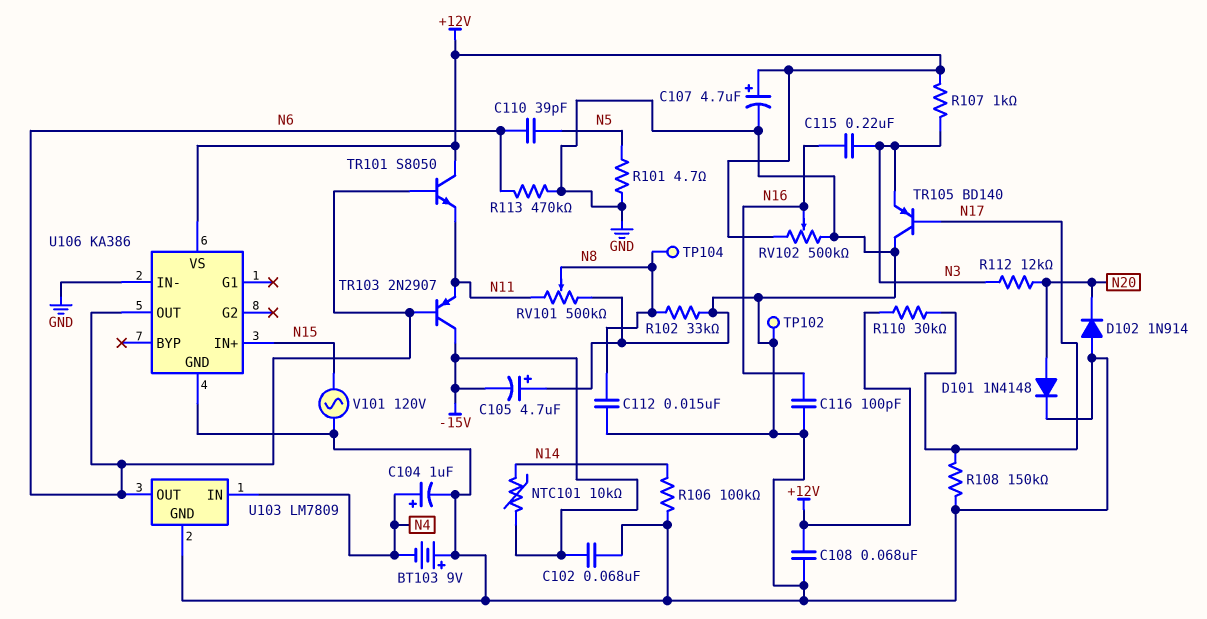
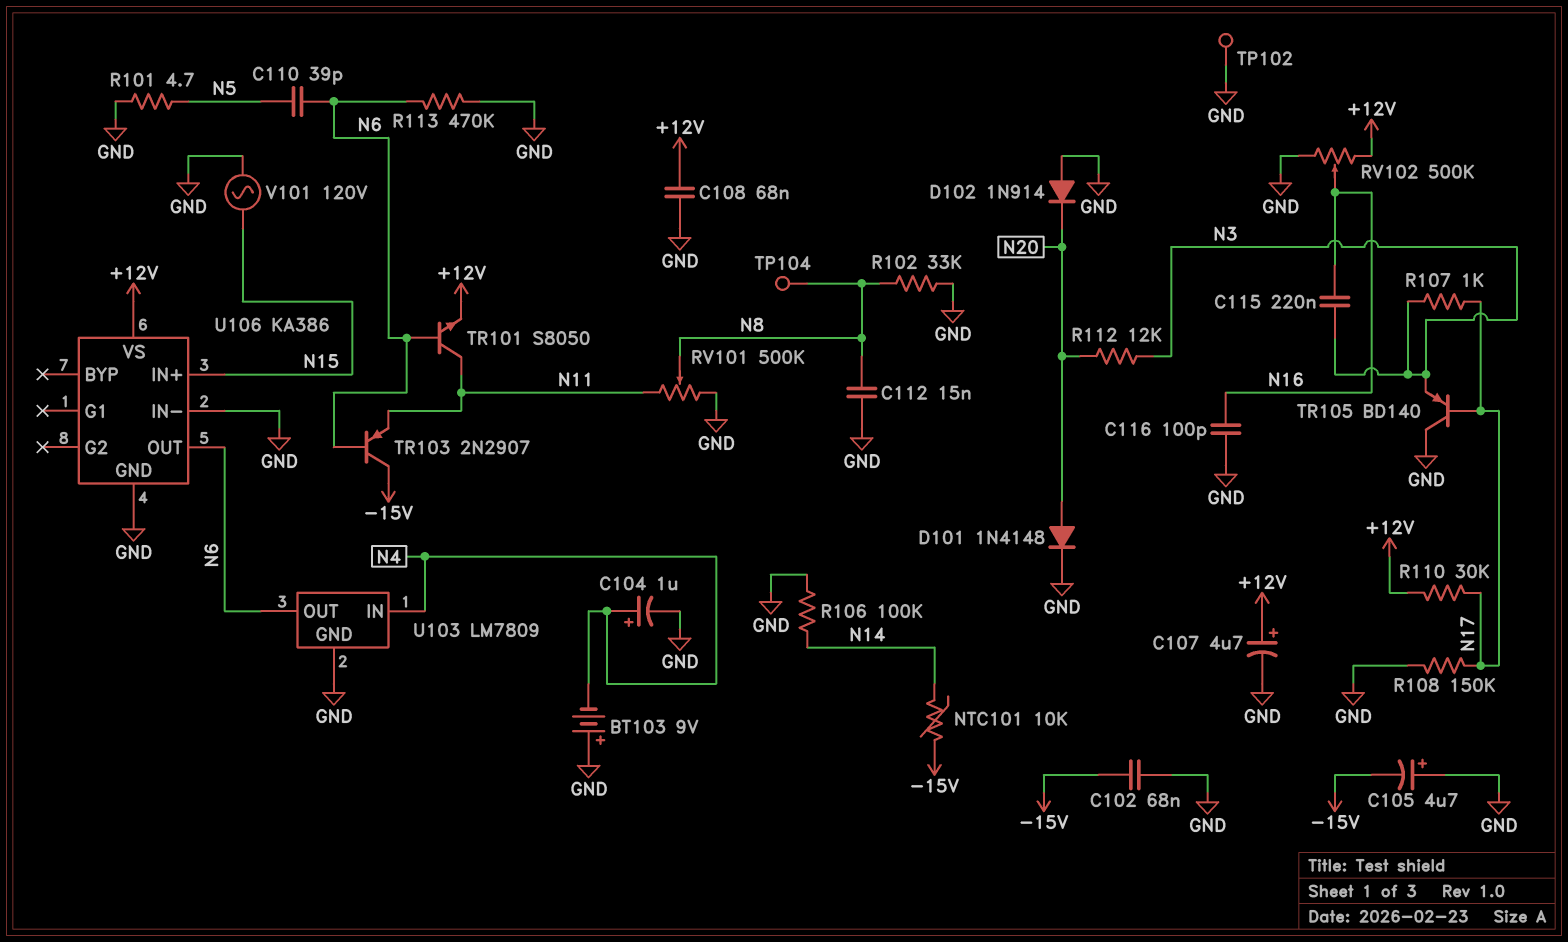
R107: 1k (+12V, N3) -> 1k (N3, N17)
TR101: NPN S8050 (B N6, C +12V, E N11) -> NPN S8050 (B N6, C N11, E +12V)

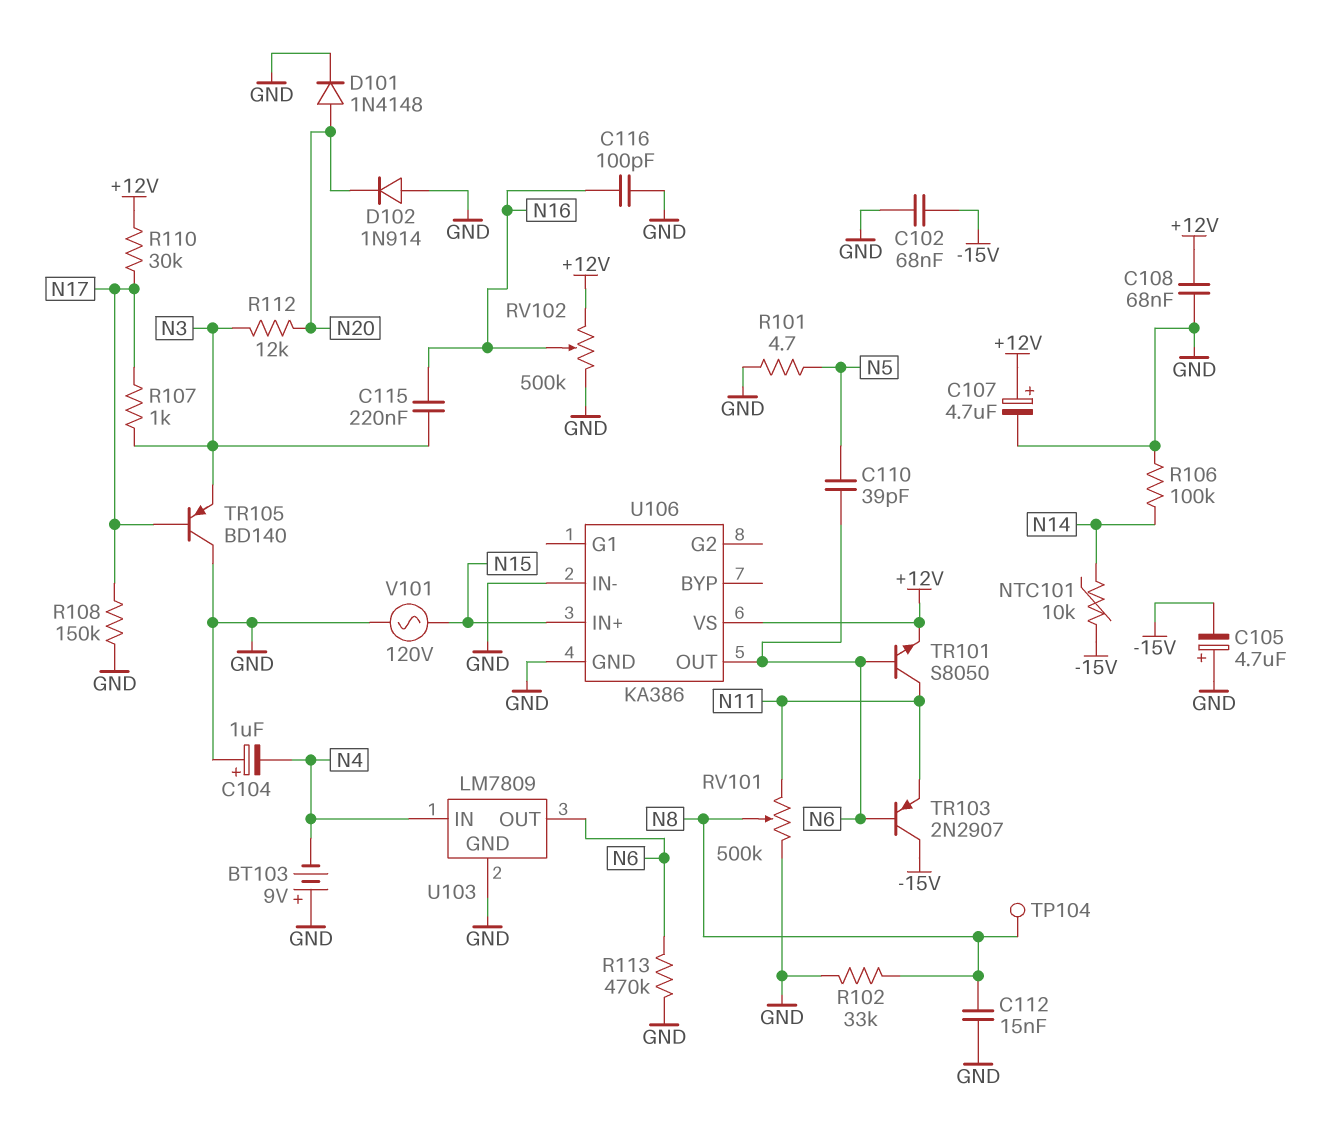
C104: 1uF (plus N4, minus GND) -> 1uF (plus GND, minus N4)
TP102: test point (GND) -> none

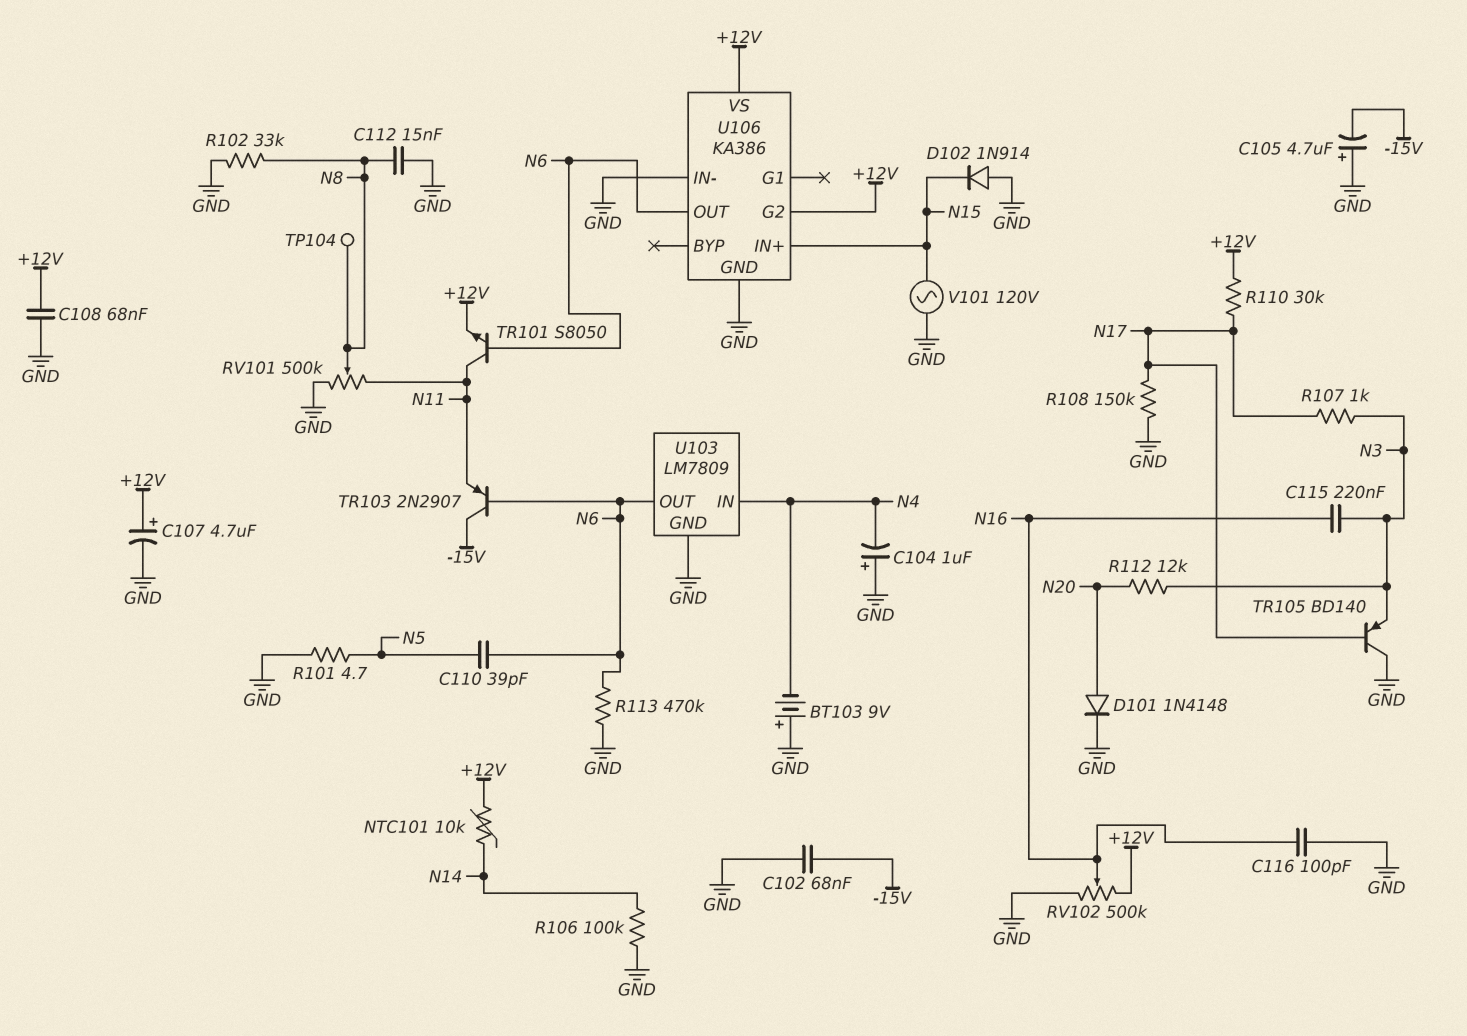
D102: diode 1N914 (A GND, K N20) -> diode 1N914 (A GND, K N15)
NTC101: 10k (-15V, N14) -> 10k (+12V, N14)
U106 pin G2: none -> +12V

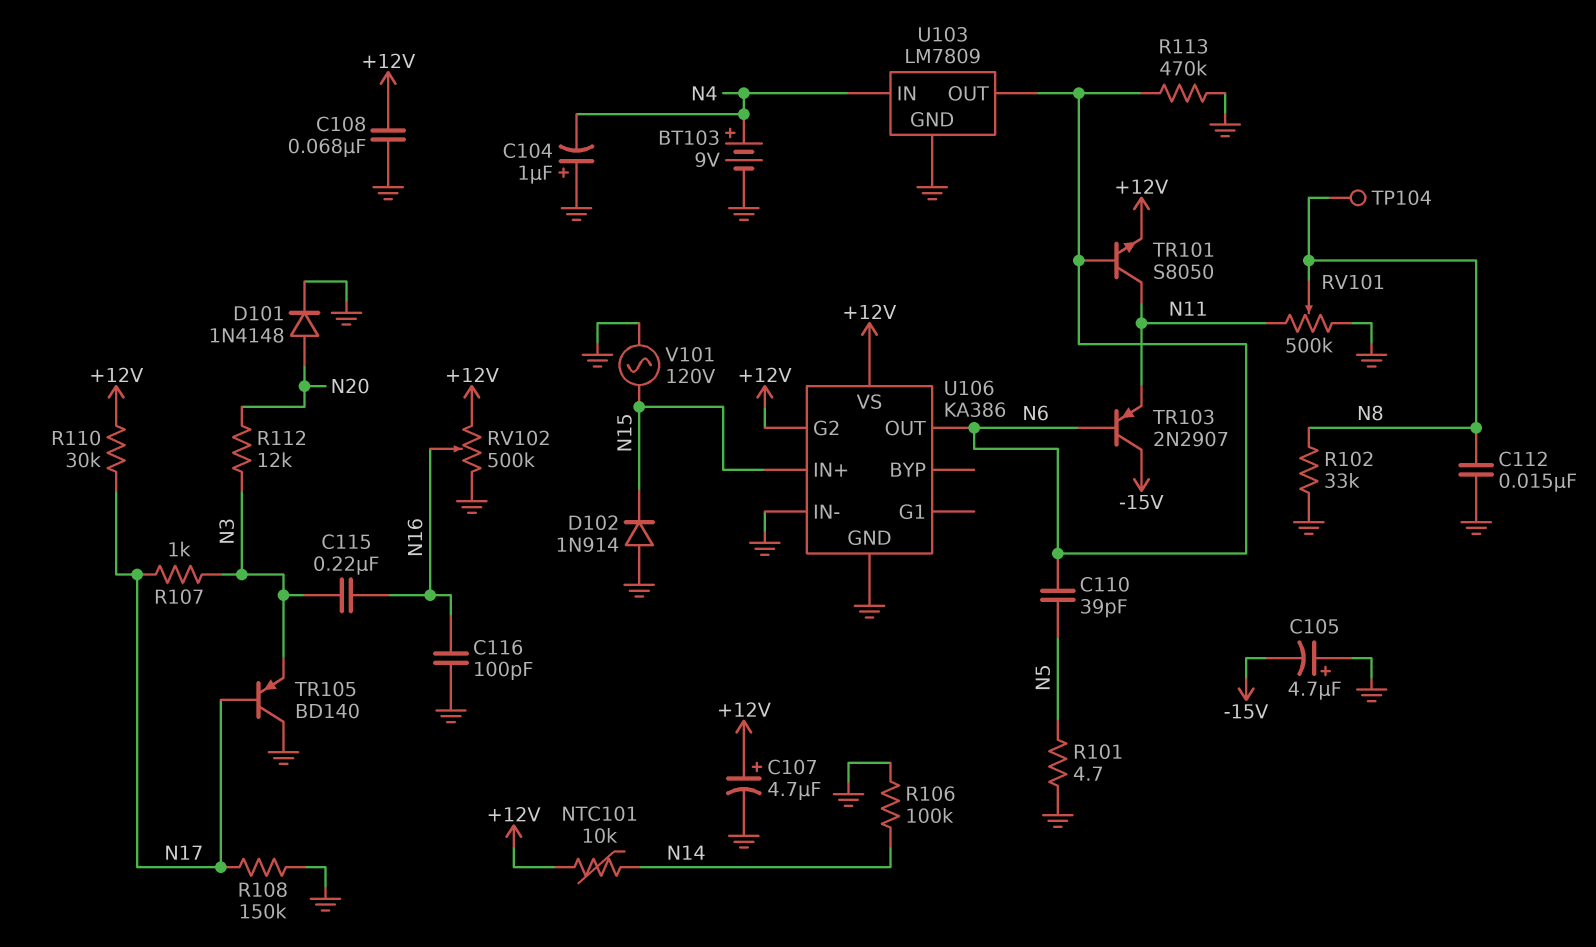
BT103: 9V (plus GND, minus N4) -> 9V (plus N4, minus GND)
C102: 68nF (-15V, GND) -> none

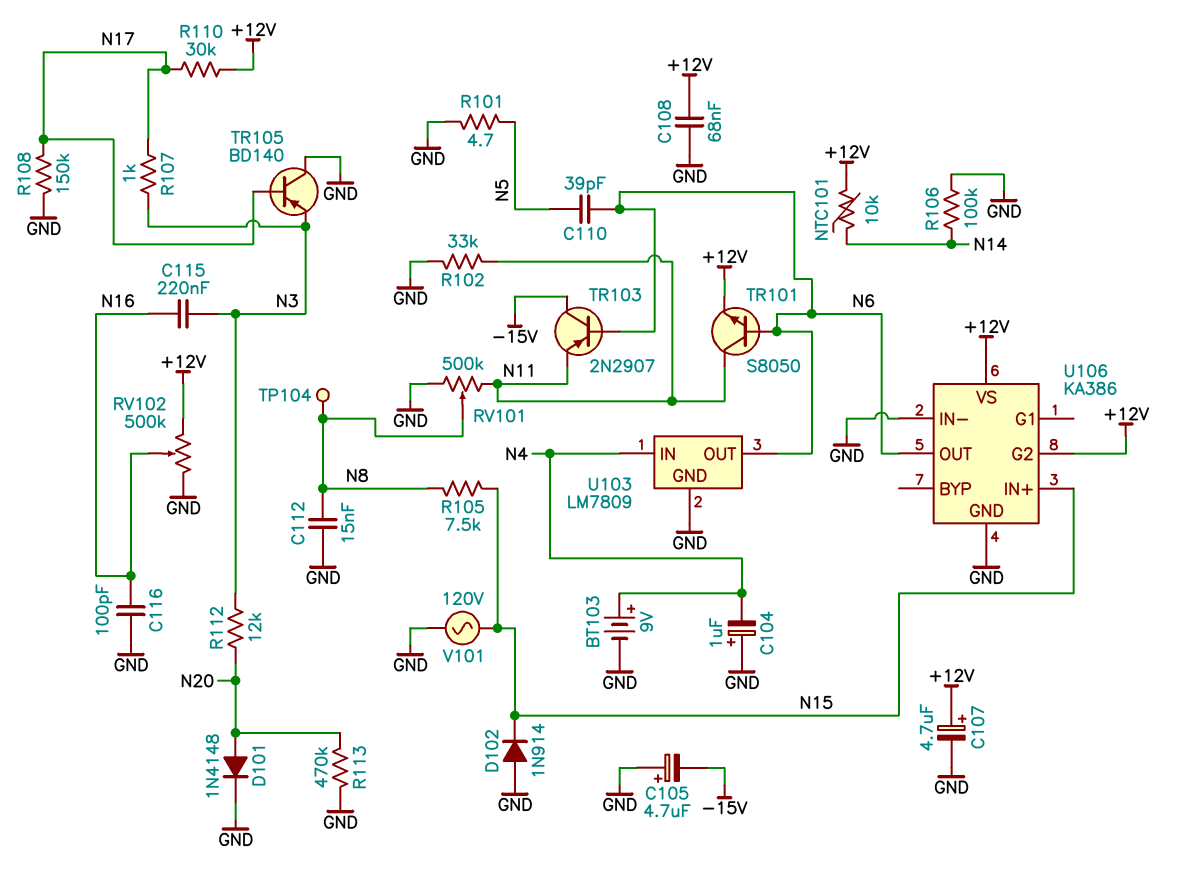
R102: 33k (GND, N8) -> 33k (GND, N11)
R105: none -> 7.5k (N8, N15)
R113: 470k (GND, N6) -> 470k (GND, N20)

